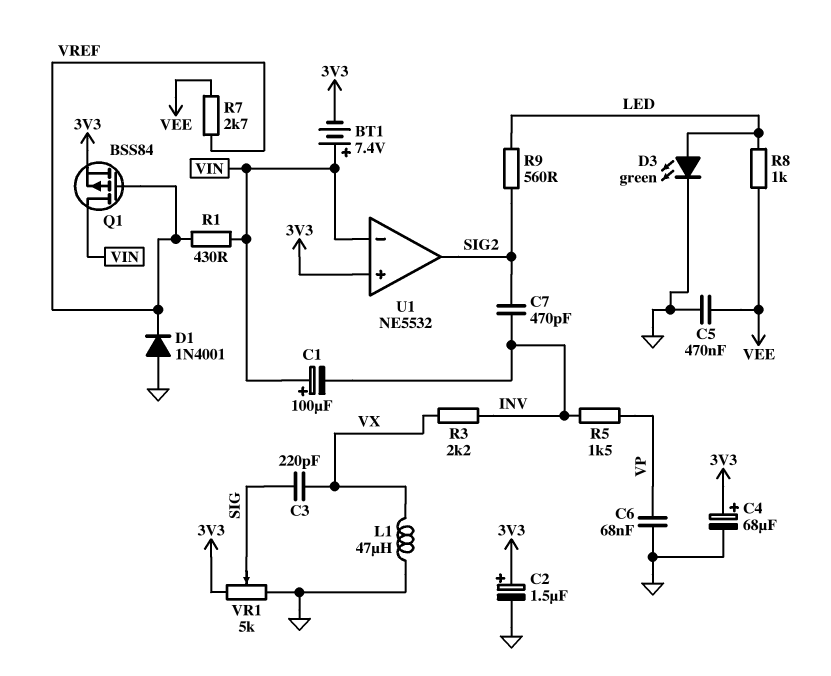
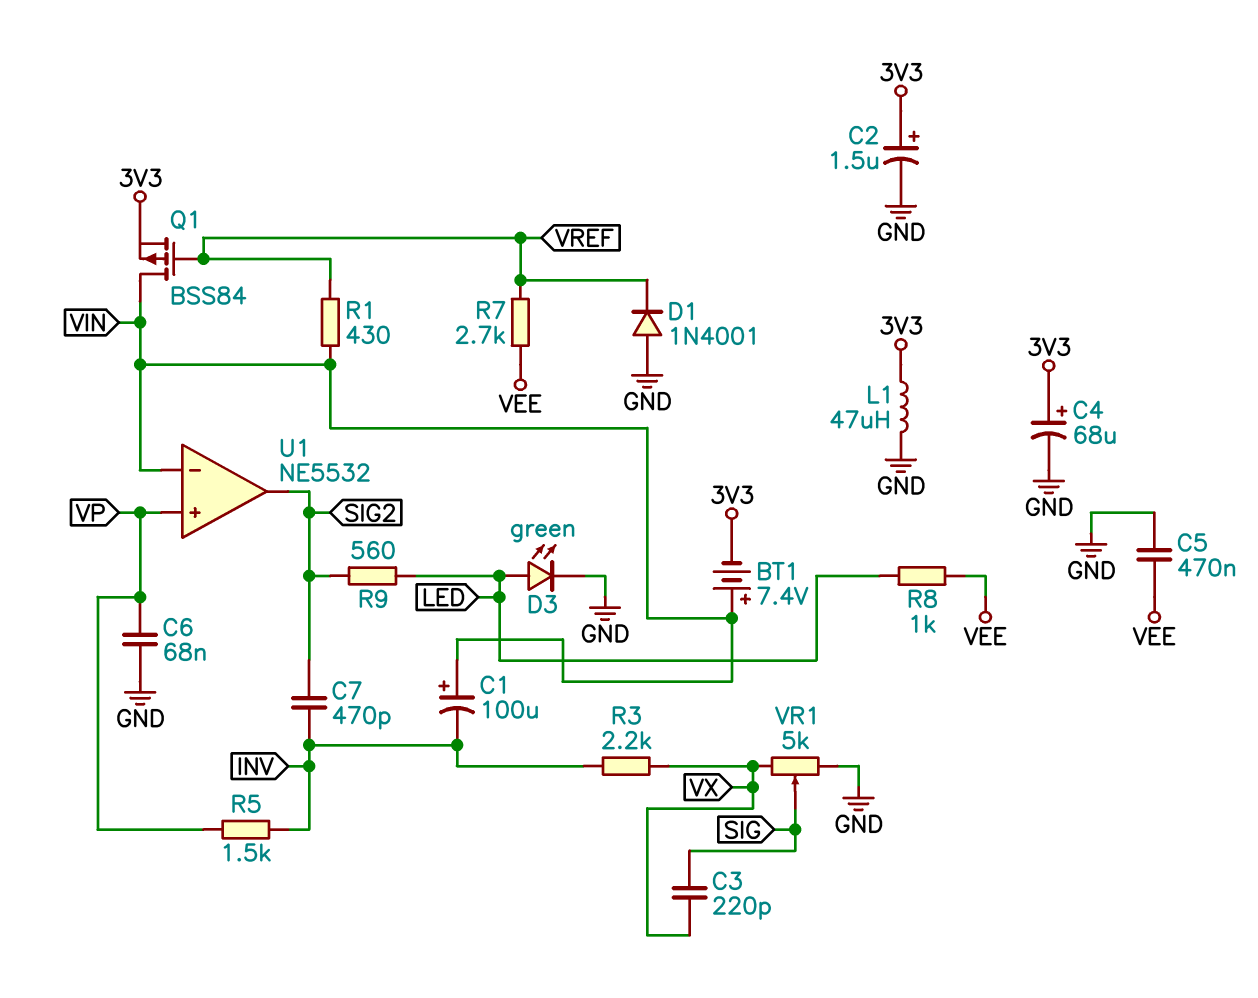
L1: 47uH (GND, VX) -> 47uH (3V3, GND)
U1 pin in+: 3V3 -> VP
VR1: 5k (3V3, GND, wiper SIG) -> 5k (GND, VX, wiper SIG)

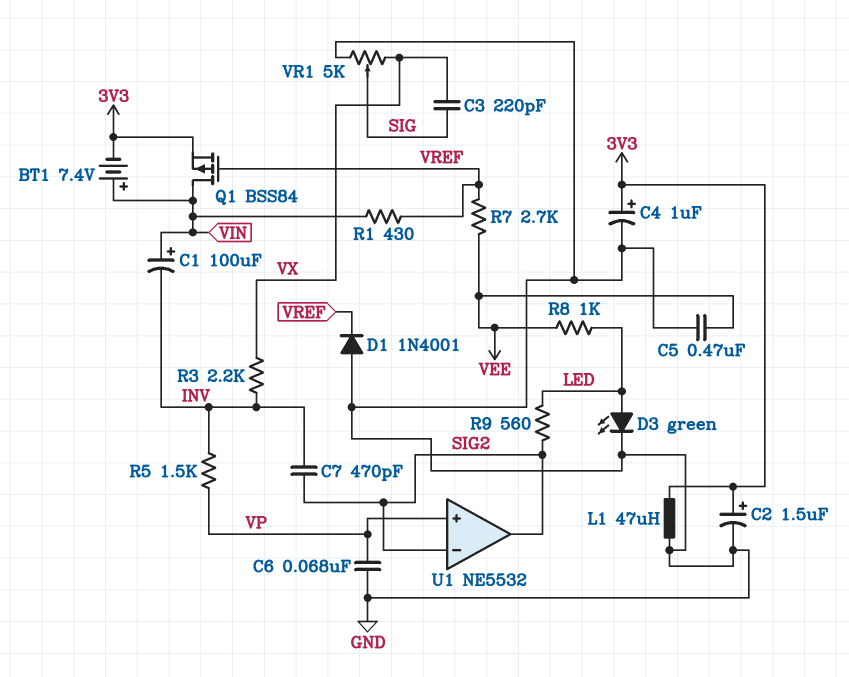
C4: 68uF (plus 3V3, minus GND) -> 1uF (plus 3V3, minus GND)
U1 pin in-: VIN -> SIG2

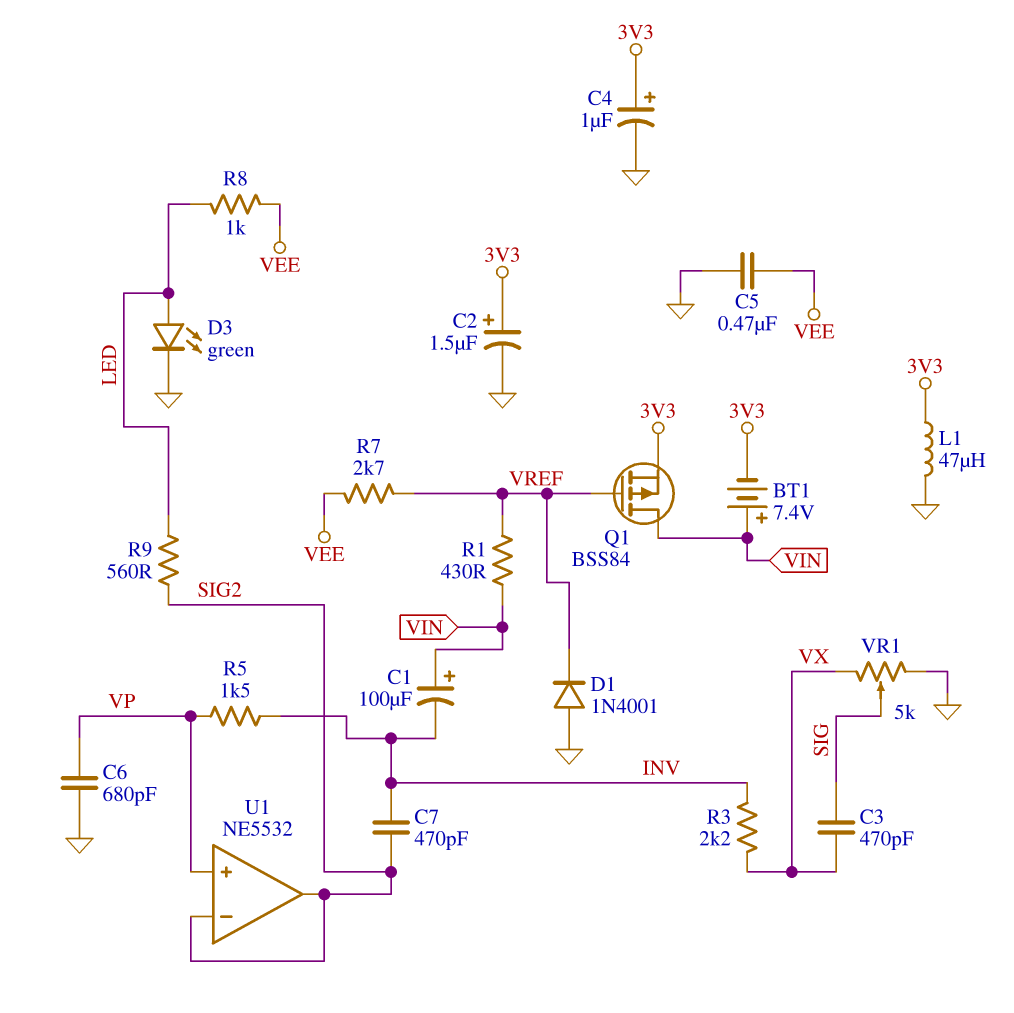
C3: 220pF (SIG, VX) -> 470pF (SIG, VX)
C6: 68nF (GND, VP) -> 680pF (GND, VP)

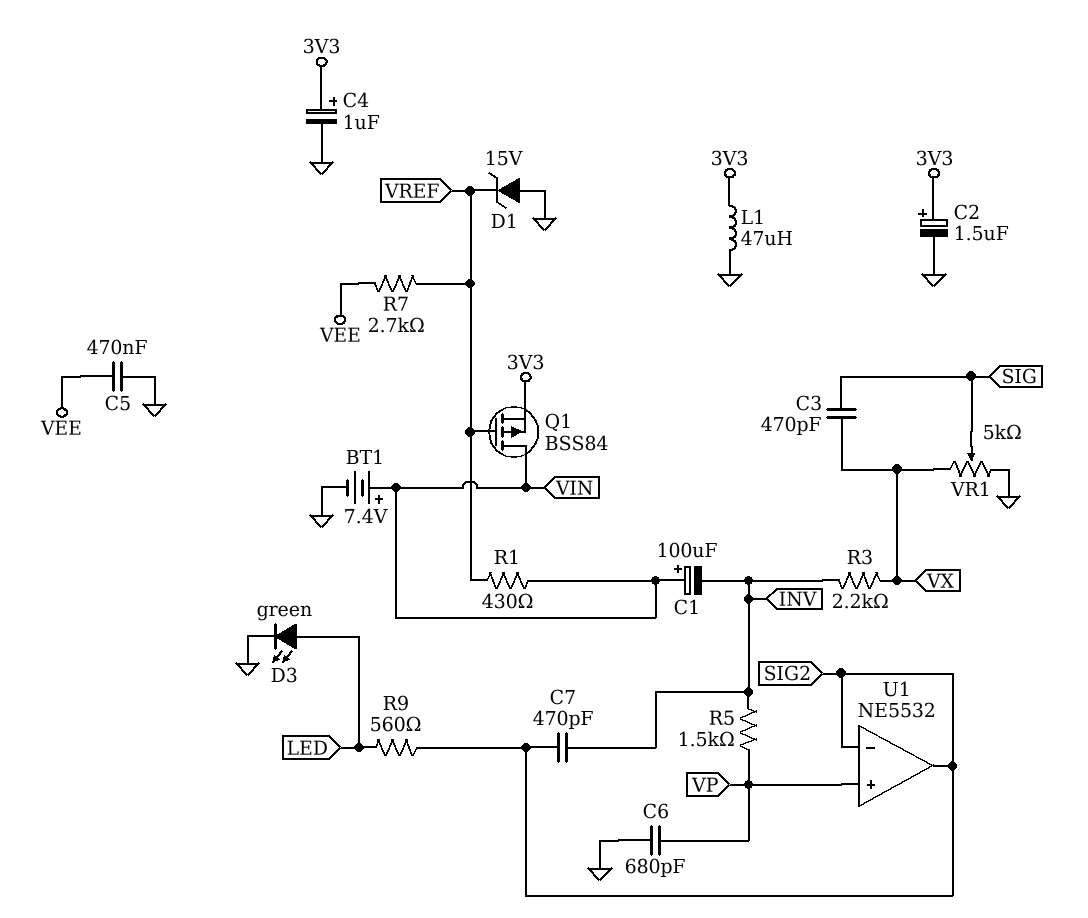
BT1: 7.4V (plus VIN, minus 3V3) -> 7.4V (plus VIN, minus GND)
D1: diode 1N4001 (A GND, K VREF) -> zener 15V (A GND, K VREF)
R8: 1k (LED, VEE) -> none

